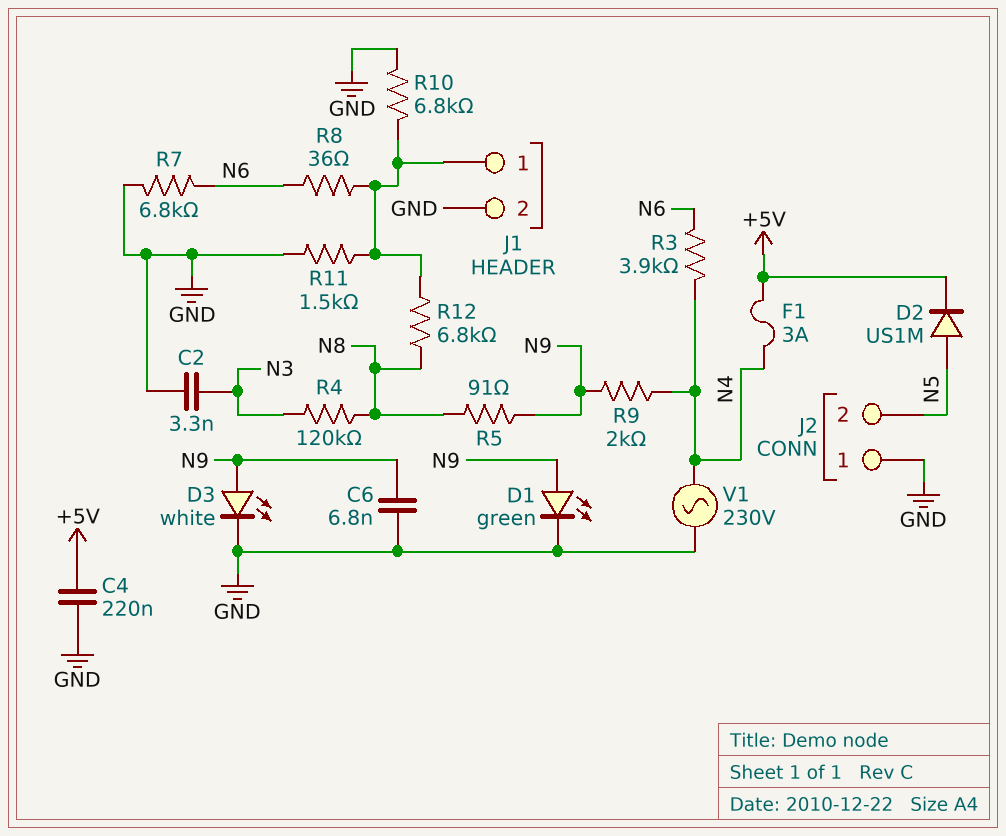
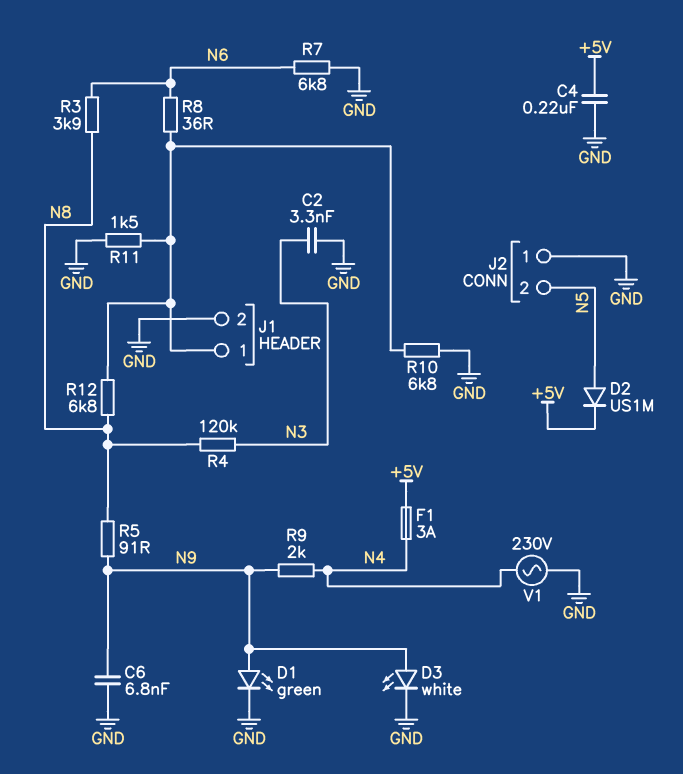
R3: 3.9k (N4, N6) -> 3.9k (N6, N8)

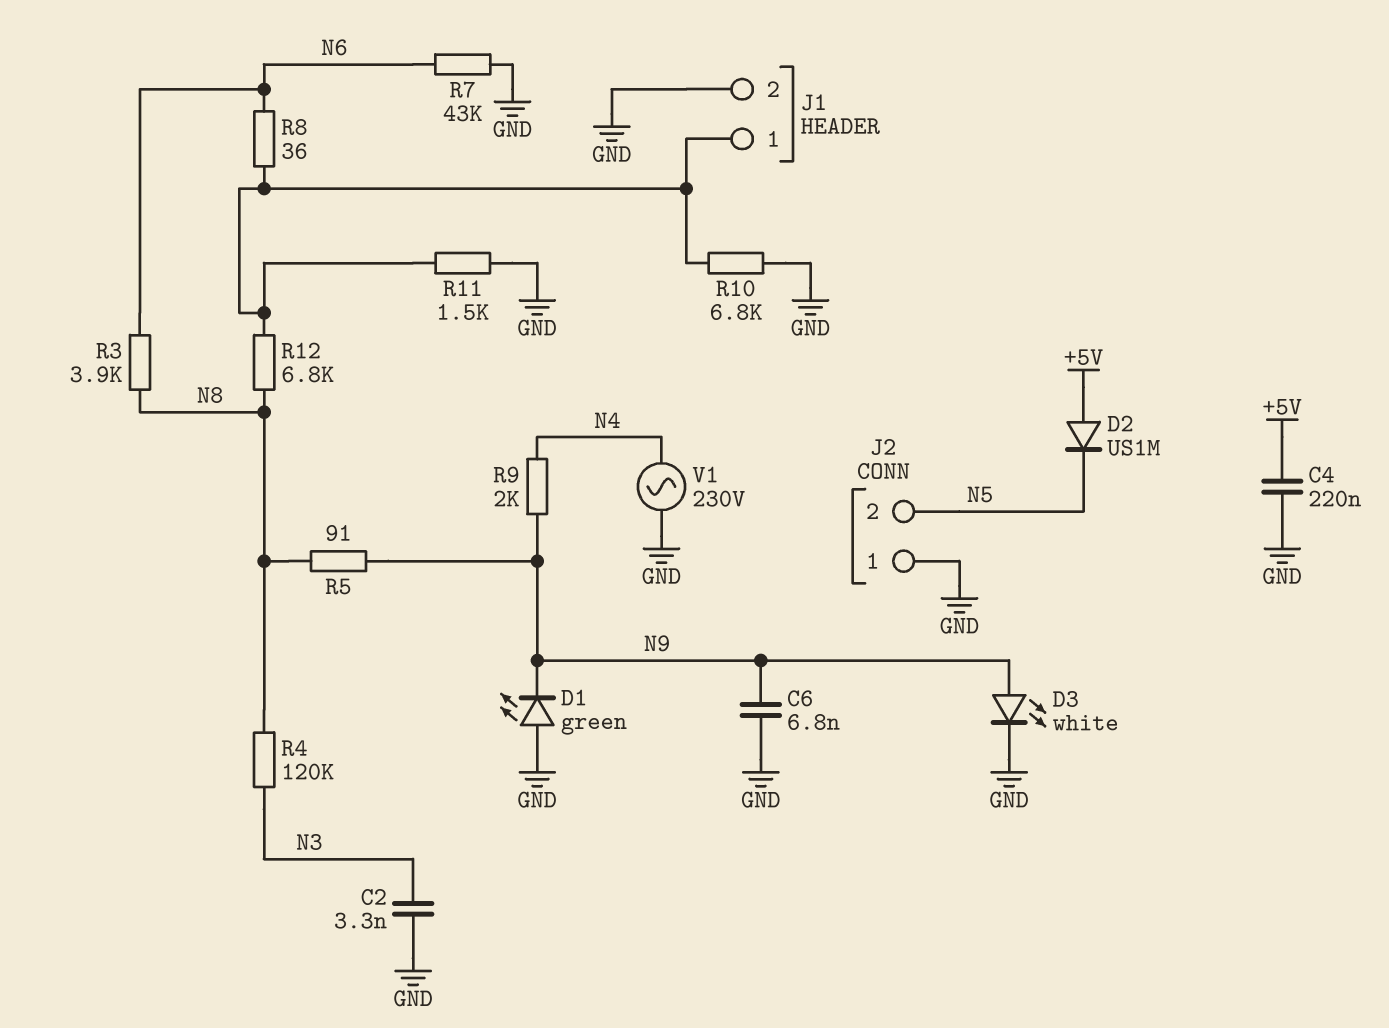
D1: LED green (A N9, K GND) -> LED green (A GND, K N9)
D2: diode US1M (A N5, K +5V) -> diode US1M (A +5V, K N5)
F1: 3A (+5V, N4) -> none
R7: 6.8k (GND, N6) -> 43k (GND, N6)

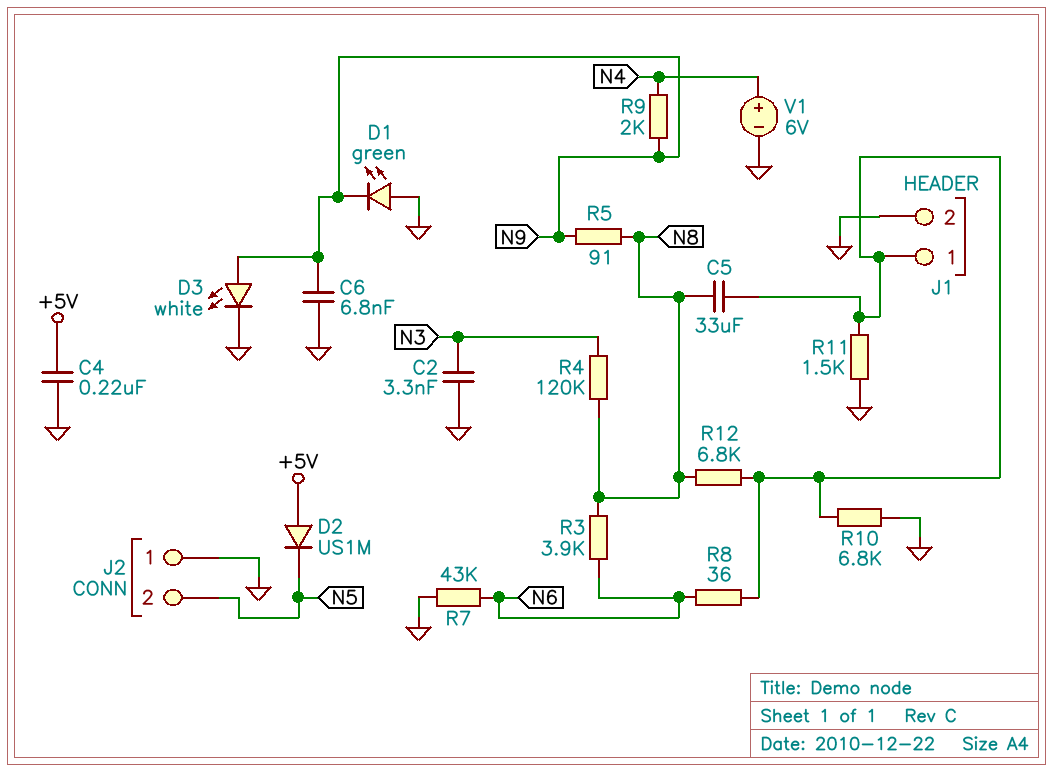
C5: none -> 33uF (J1/1, N8)
V1: AC 230V (GND, N4) -> 6V (plus N4, minus GND)

